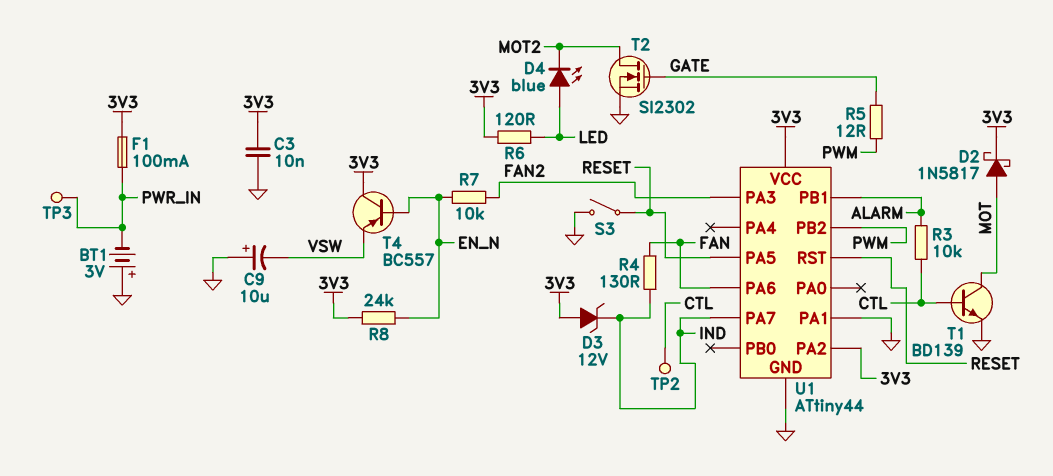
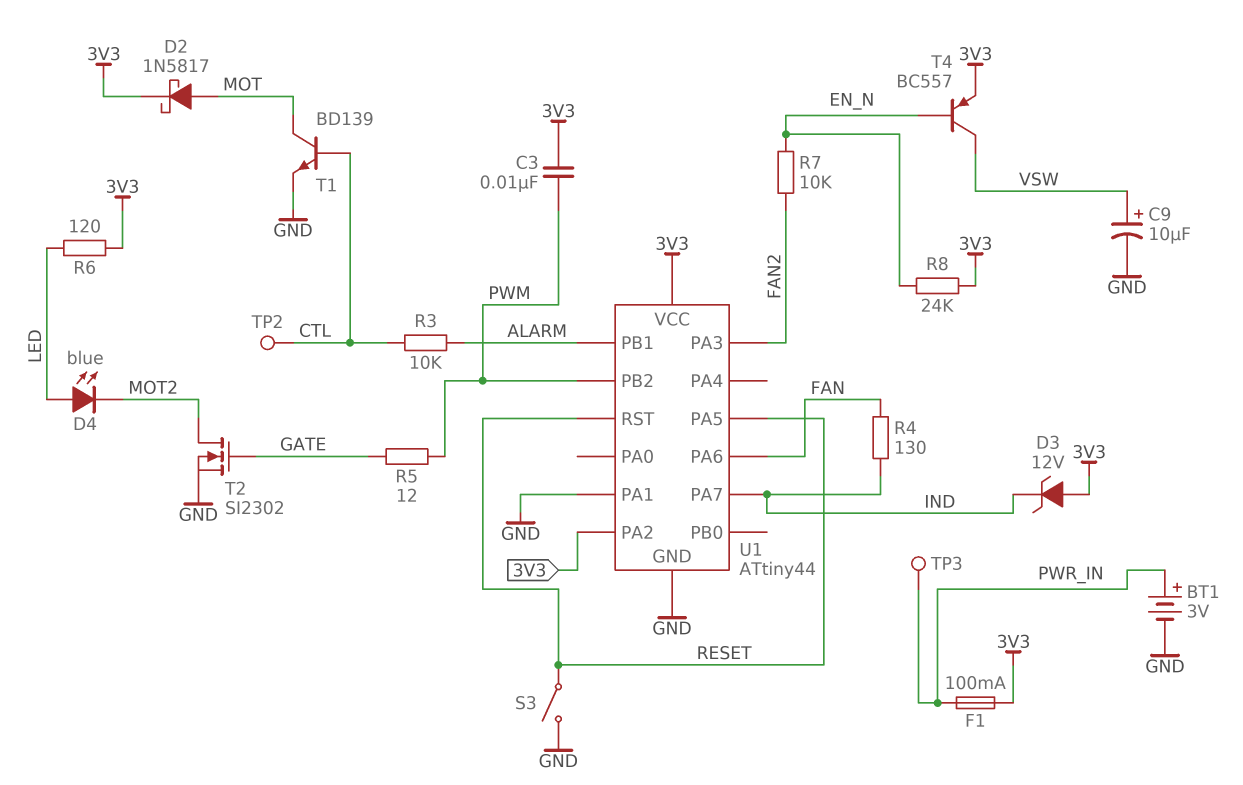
BT1: 3V (plus GND, minus PWR_IN) -> 3V (plus PWR_IN, minus GND)
C3: 10nF (3V3, GND) -> 10nF (3V3, PWM)
C9: 10uF (plus GND, minus VSW) -> 10uF (plus VSW, minus GND)
T4: PNP BC557 (B EN_N, C 3V3, E VSW) -> PNP BC557 (B EN_N, C VSW, E 3V3)

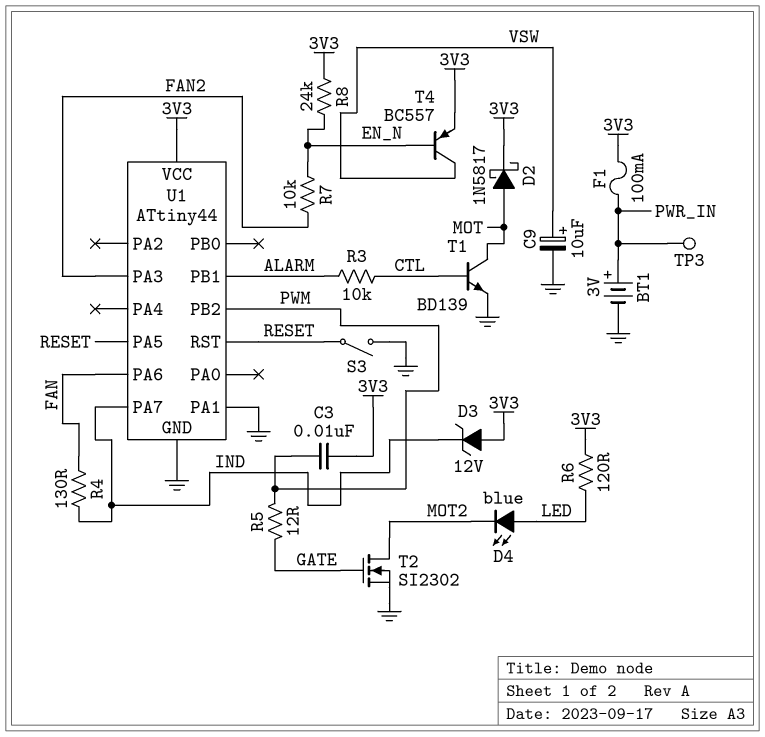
TP2: test point (CTL) -> none
U1 pin PA2: 3V3 -> none

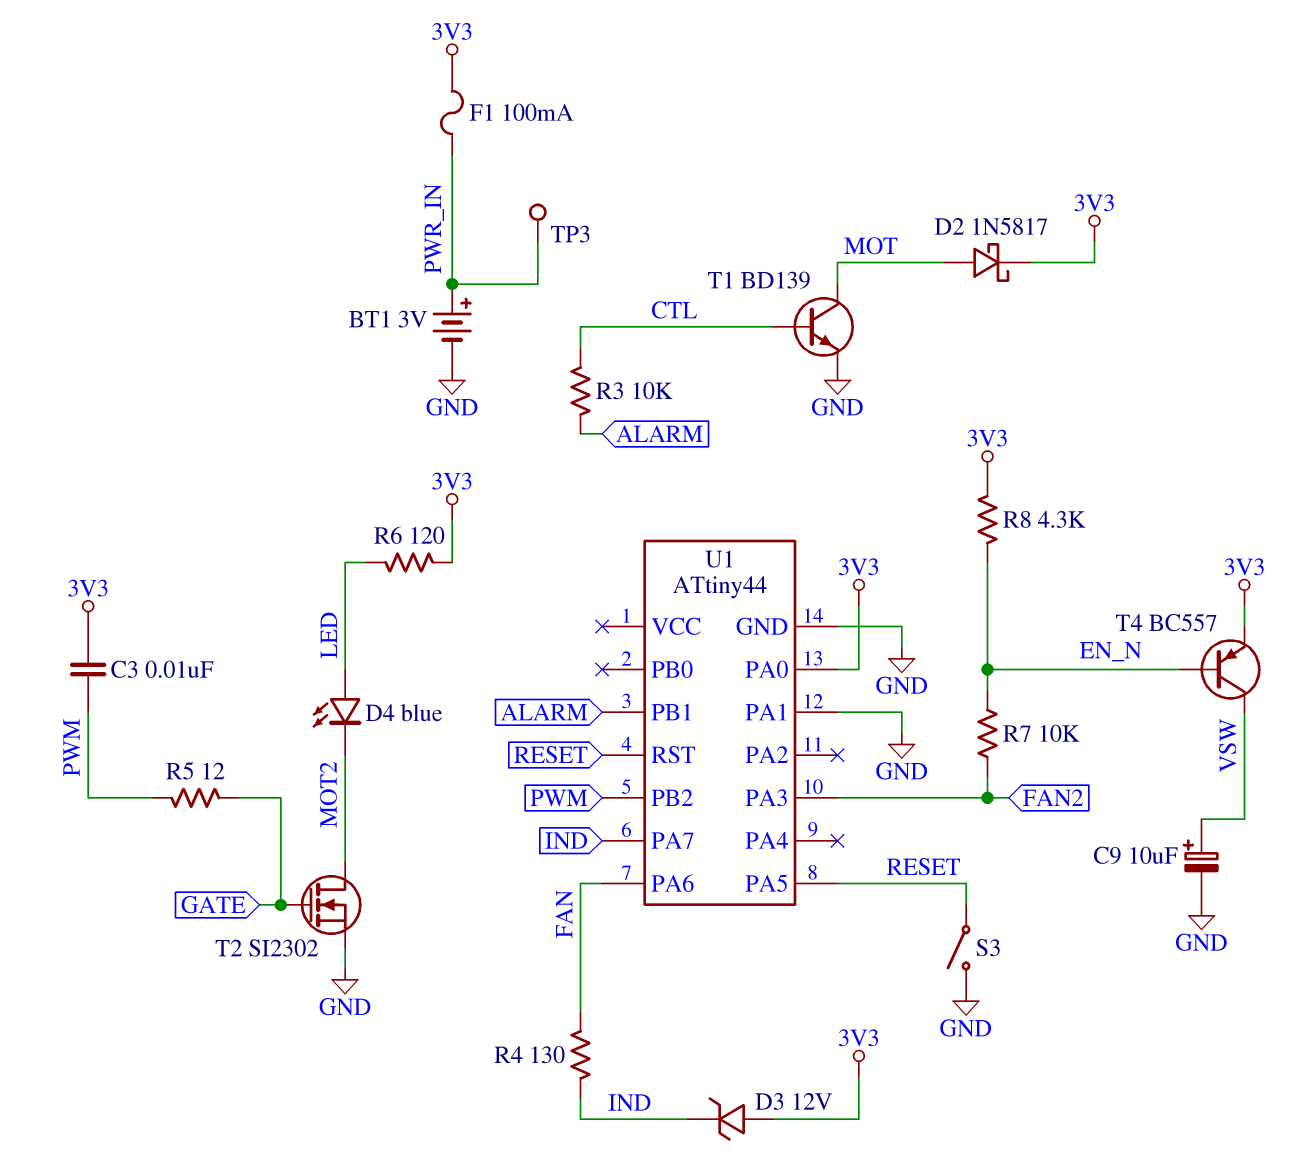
R8: 24k (3V3, EN_N) -> 4.3k (3V3, EN_N)
U1 pin PA0: none -> 3V3
U1 pin VCC: 3V3 -> none

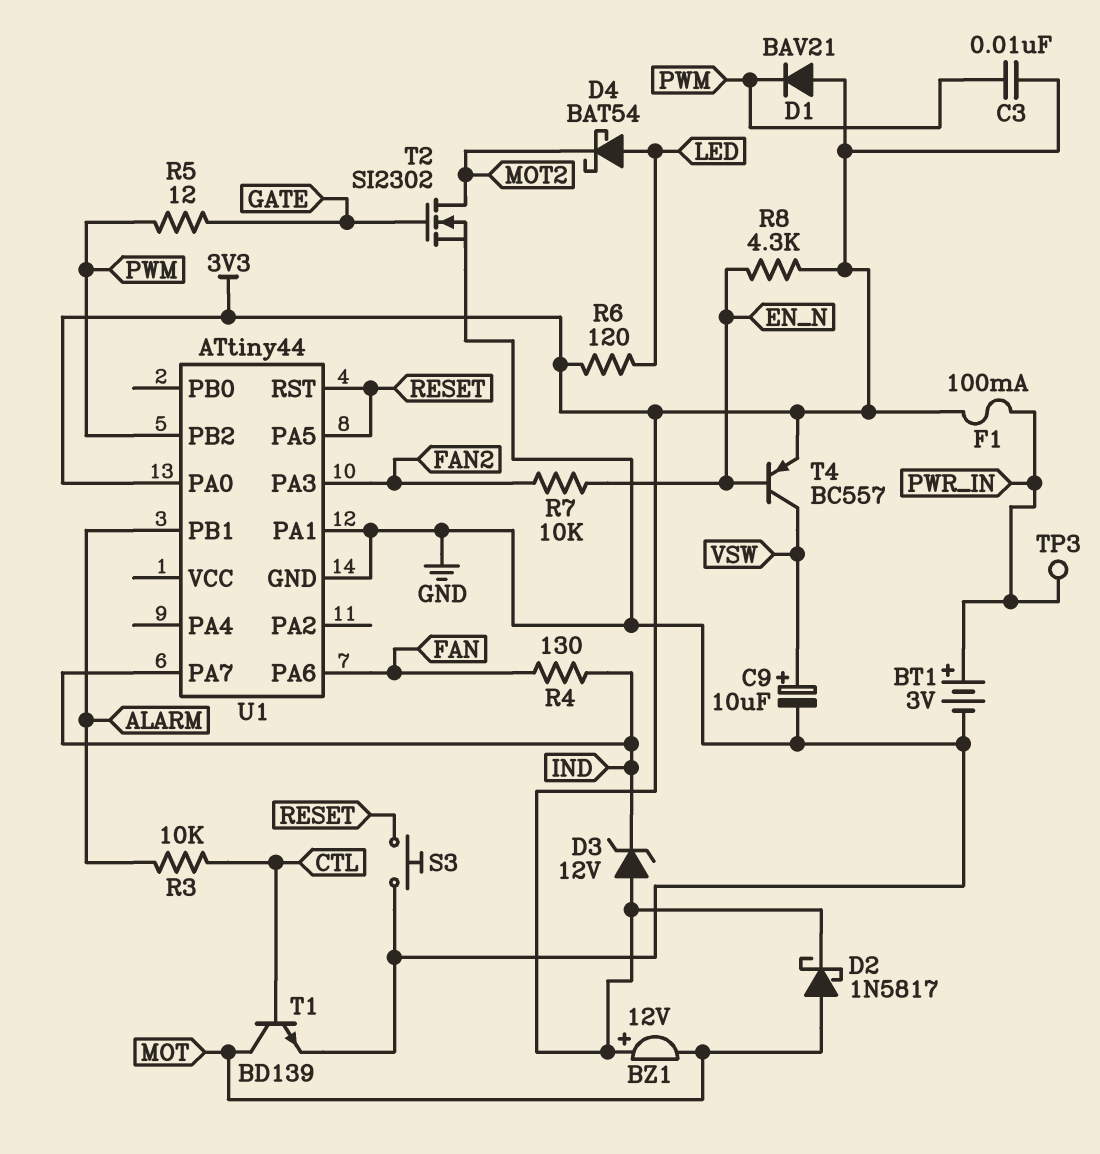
BZ1: none -> buzzer 12V (plus 3V3, minus MOT)
D1: none -> diode BAV21 (A 3V3, K PWM)
D4: LED blue (A LED, K MOT2) -> schottky BAT54 (A LED, K MOT2)
S3: switch (GND, RESET) -> button (GND, RESET)

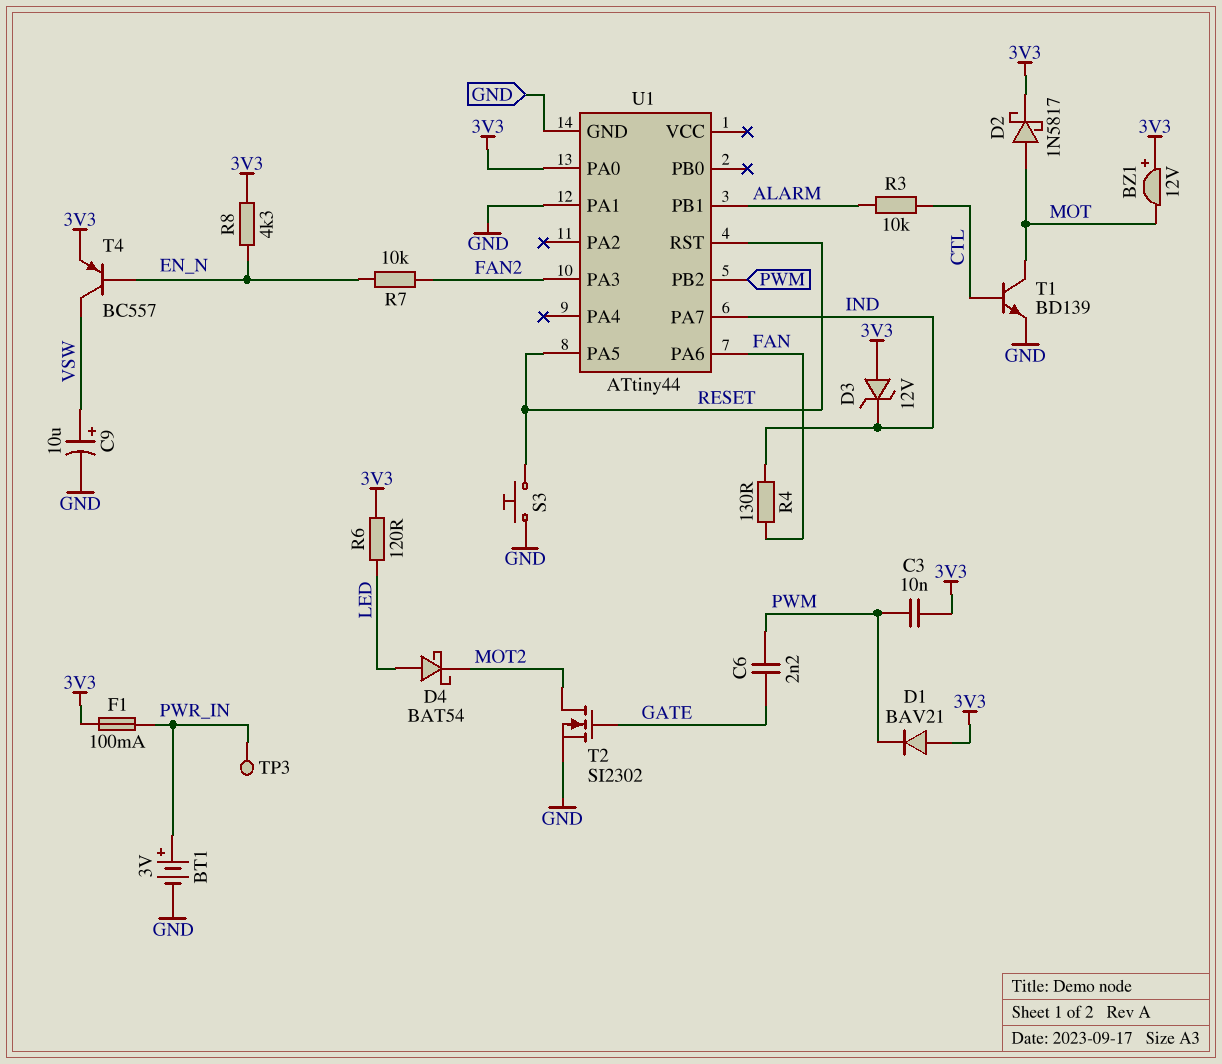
C6: none -> 2.2nF (GATE, PWM)
R5: 12 (GATE, PWM) -> none

